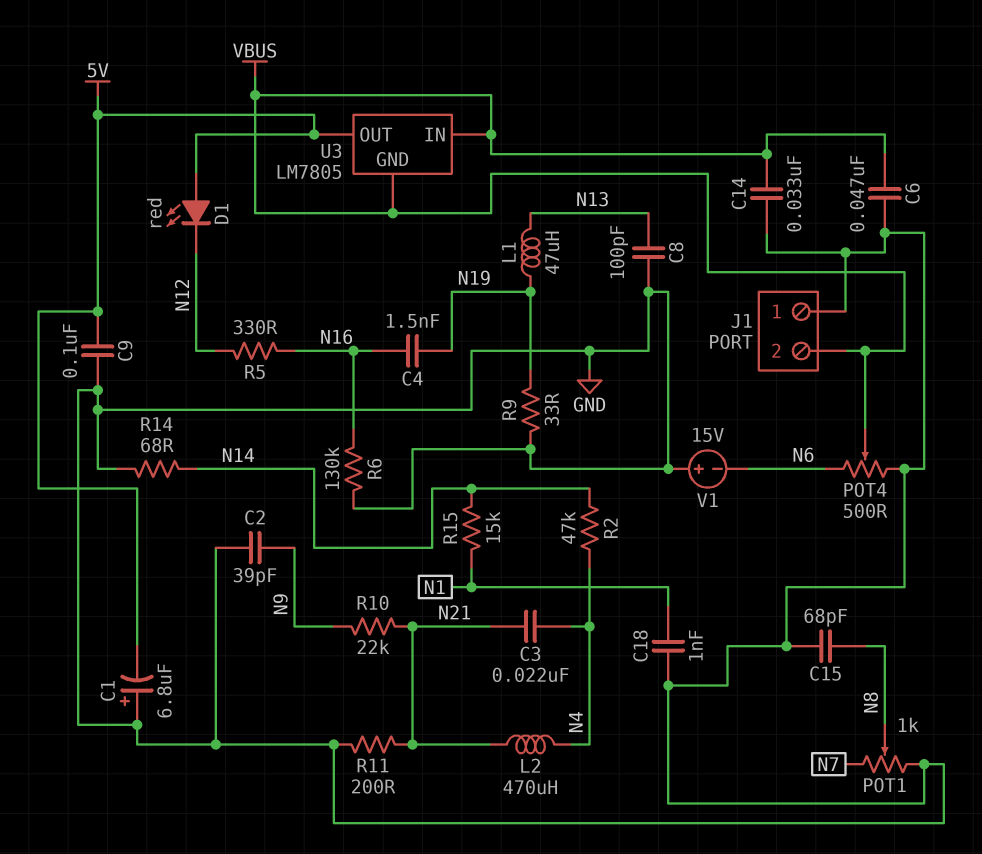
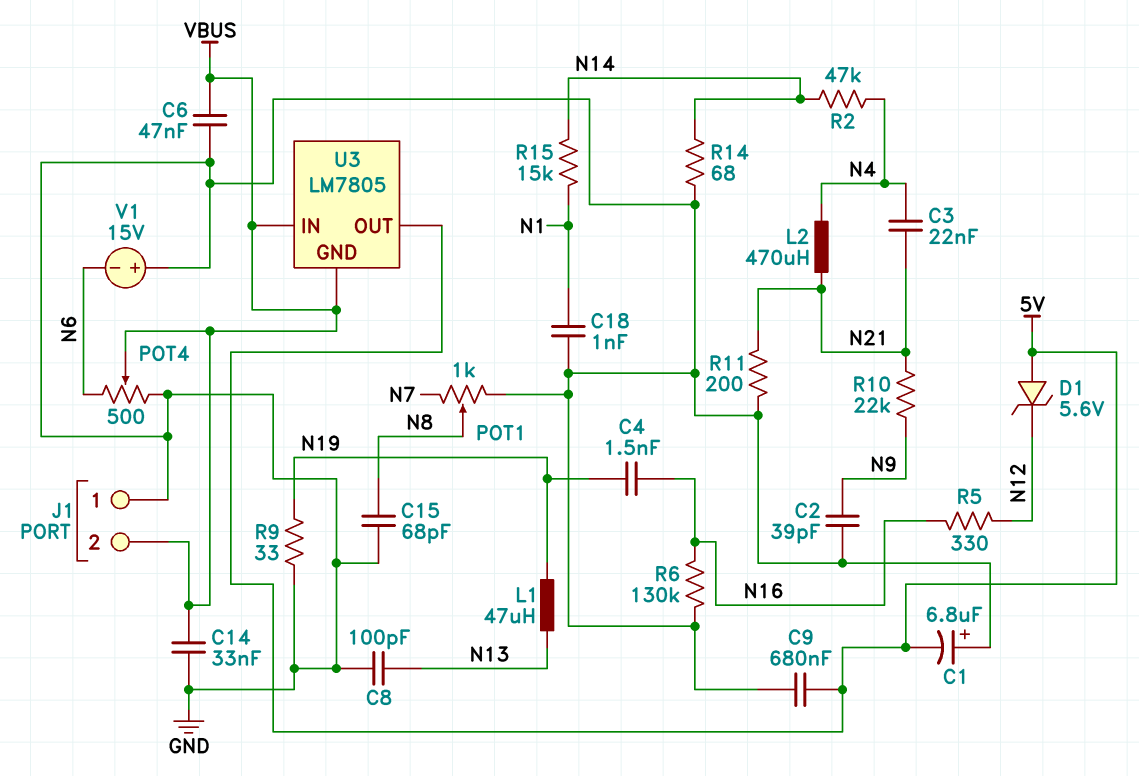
C9: 100nF (5V, GND) -> 680nF (5V, GND)
D1: LED red (A 5V, K N12) -> zener 5.6V (A 5V, K N12)

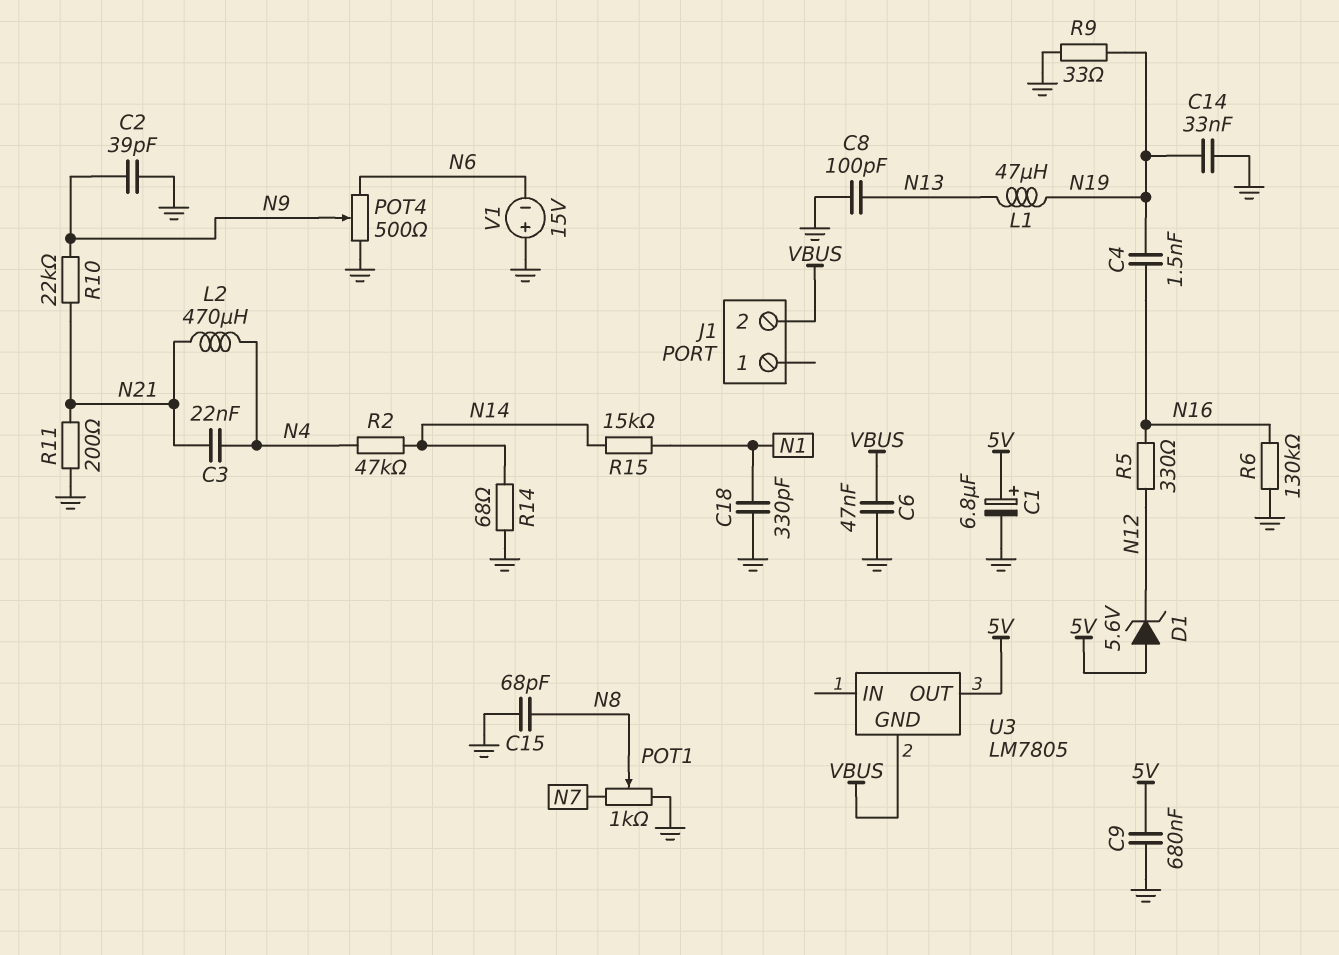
C1: 6.8uF (plus GND, minus 5V) -> 6.8uF (plus 5V, minus GND)
C14: 33nF (GND, VBUS) -> 33nF (GND, N19)
C18: 1nF (GND, N1) -> 330pF (GND, N1)
J1 pin 1: GND -> none
POT4: 500 (GND, N6, wiper VBUS) -> 500 (GND, N6, wiper N9)
U3 pin IN: VBUS -> none

